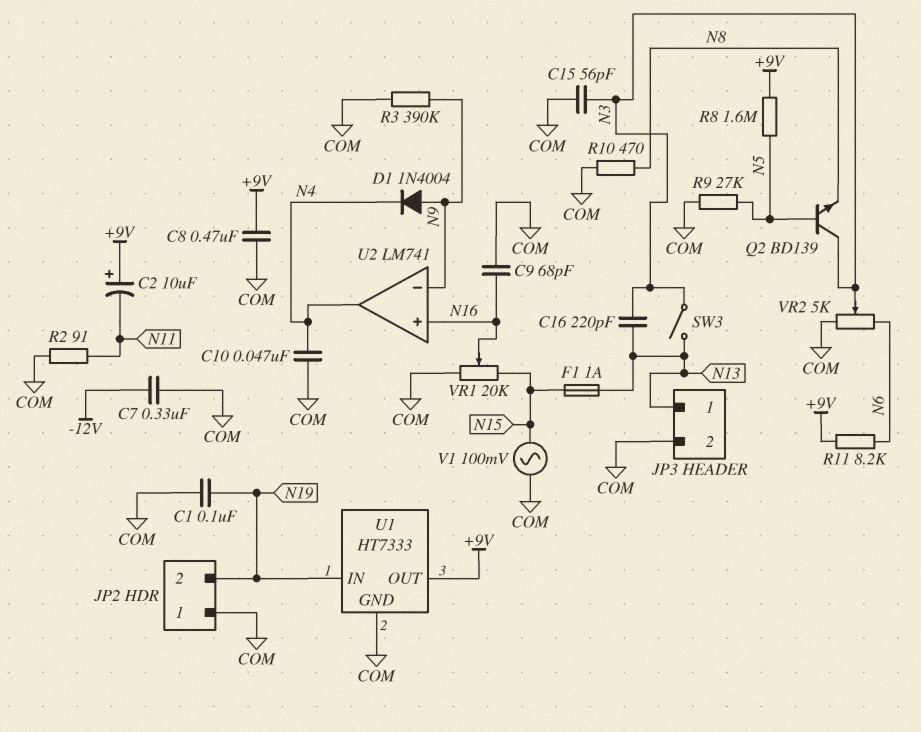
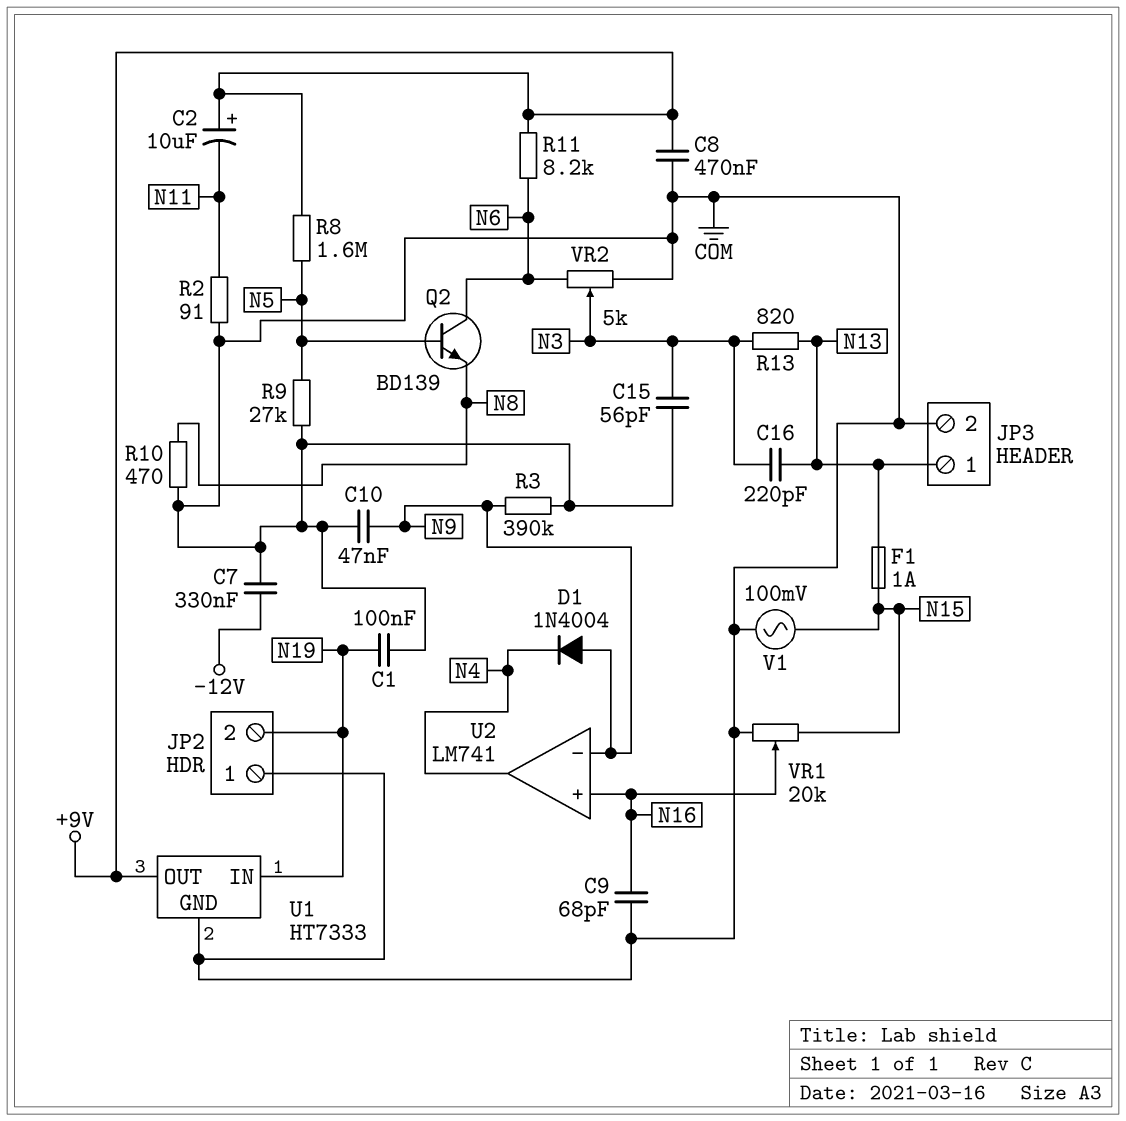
C10: 47nF (COM, N4) -> 47nF (COM, N9)
Q2: NPN BD139 (B N5, C N3, E N8) -> NPN BD139 (B N5, C N6, E N8)
R13: none -> 820 (N3, N13)
SW3: switch (N3, N13) -> none

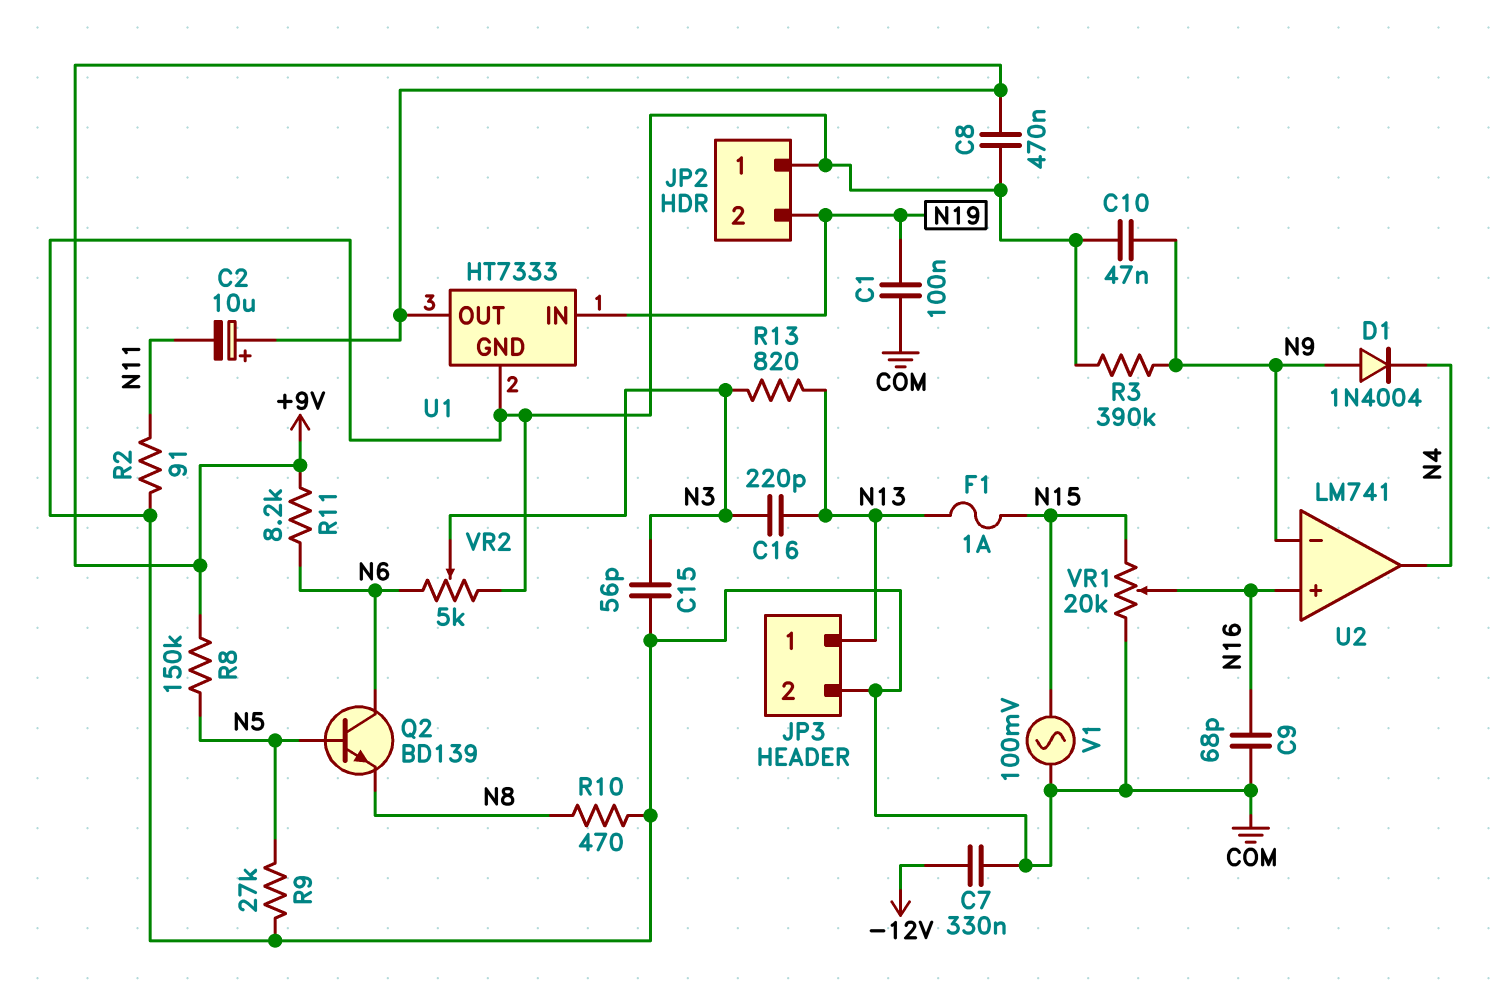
R8: 1.6M (+9V, N5) -> 150k (+9V, N5)

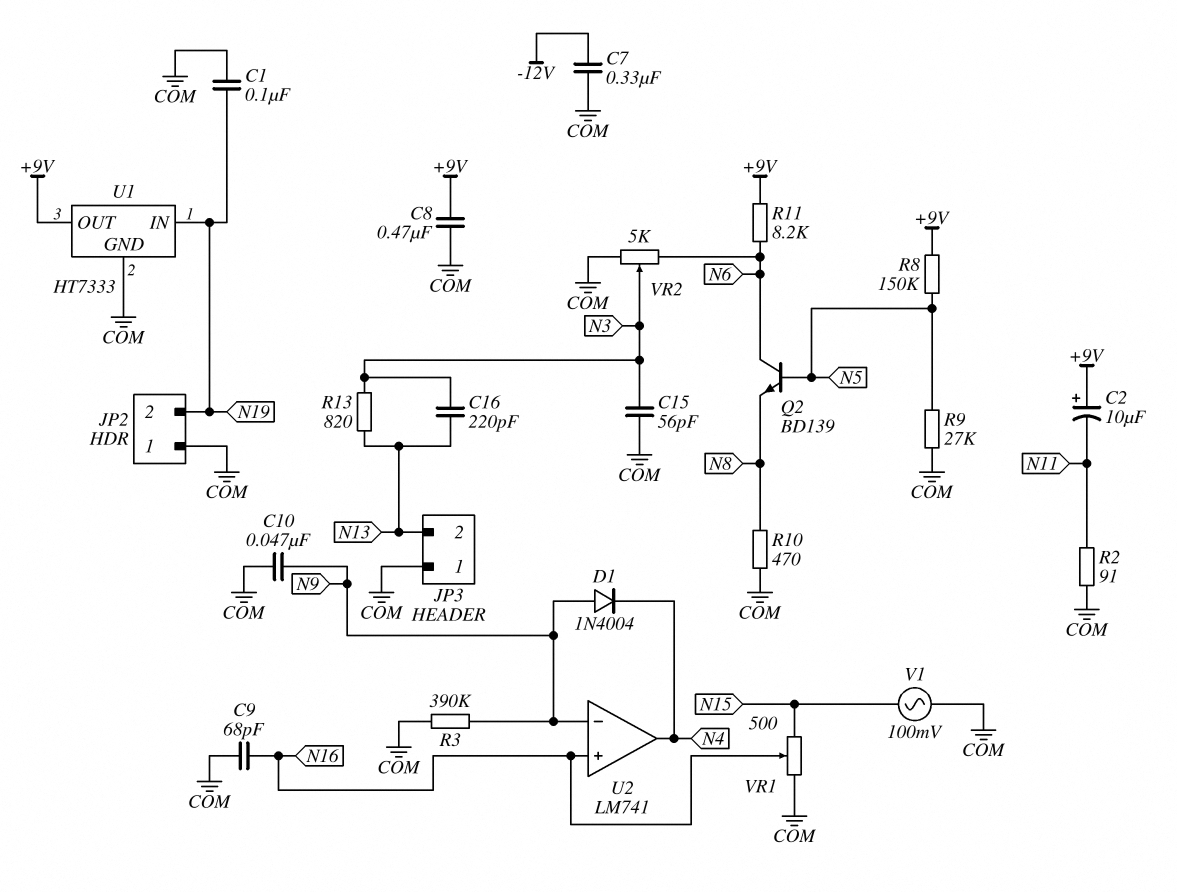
F1: 1A (N13, N15) -> none
JP3 pin 1: N13 -> COM
JP3 pin 2: COM -> N13
VR1: 20k (COM, N15, wiper N16) -> 500 (COM, N15, wiper N16)

